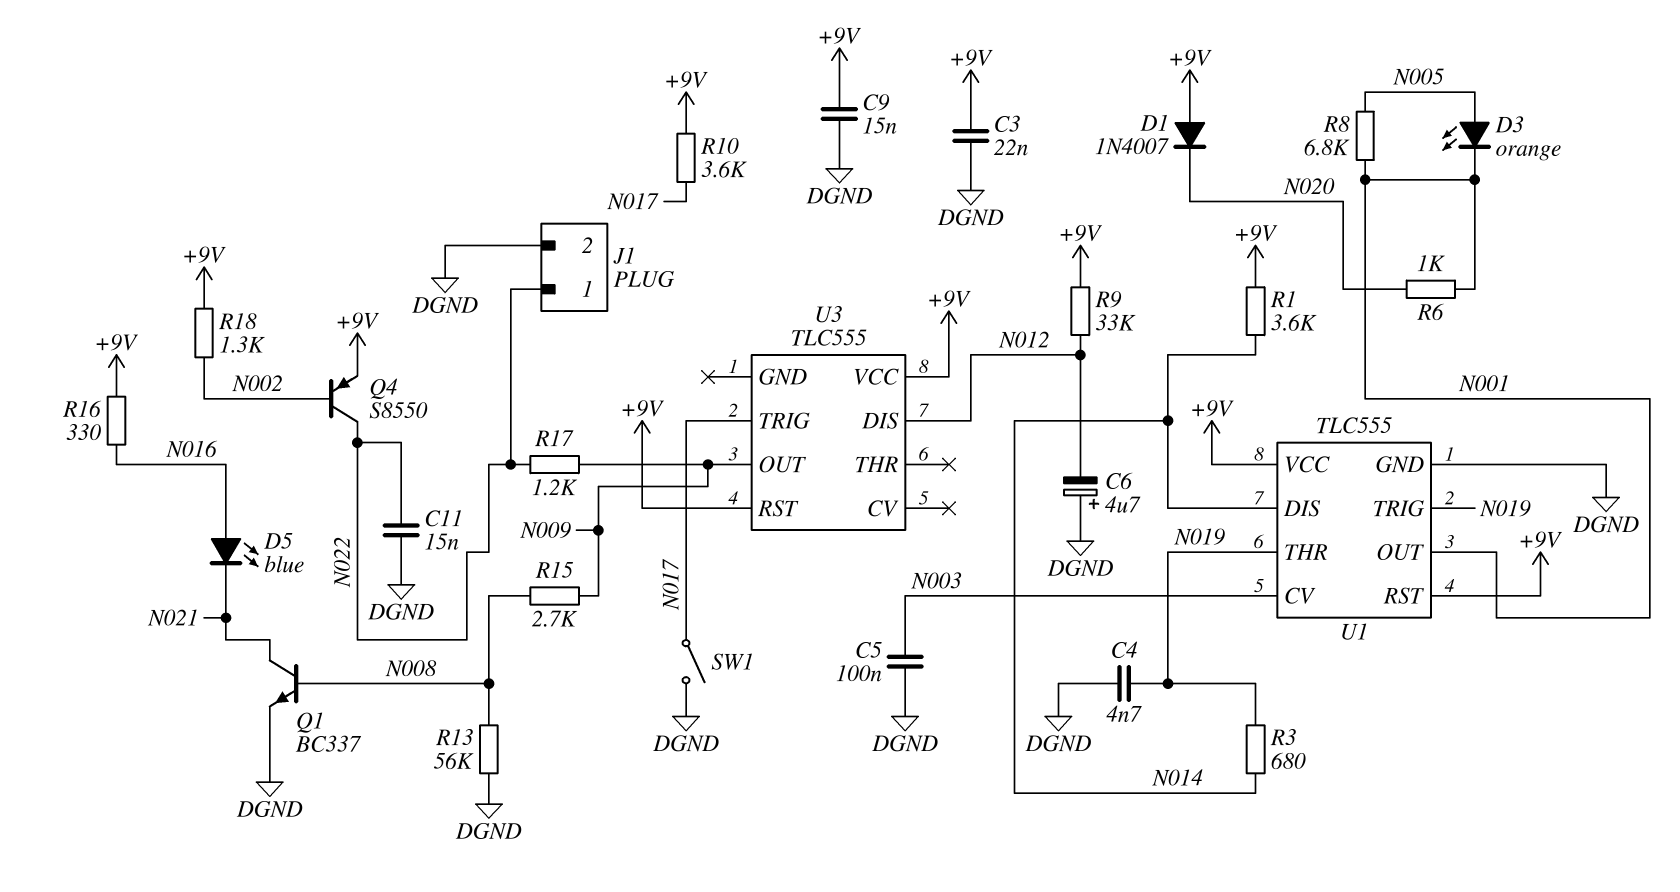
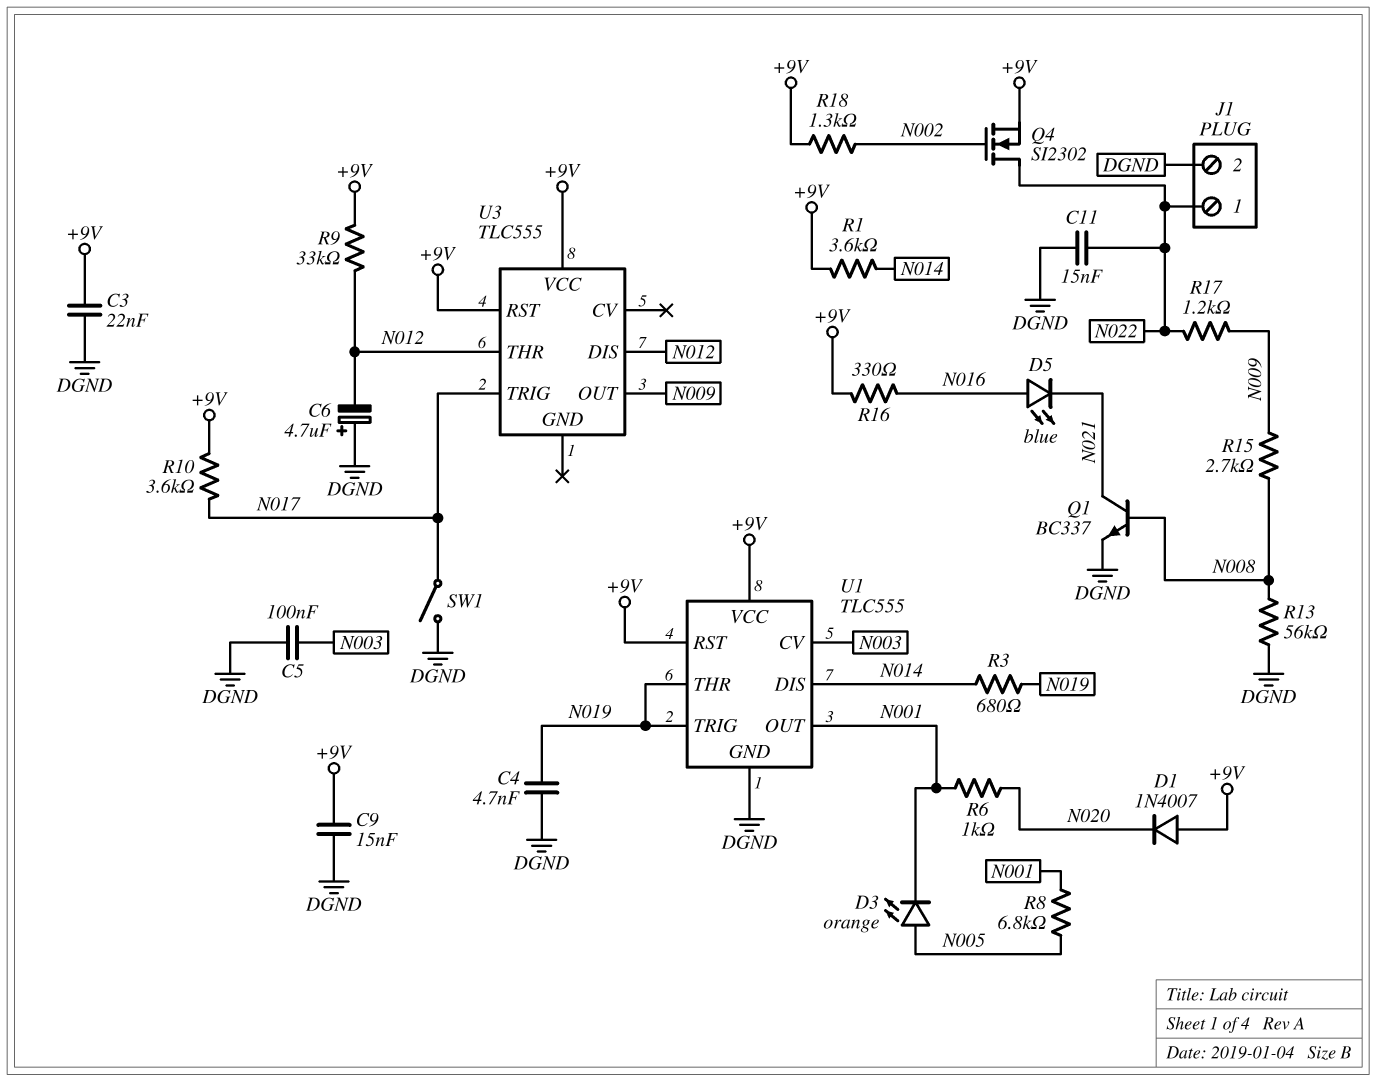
Q4: PNP S8550 (B N002, C N022, E +9V) -> NMOS SI2302 (G N002, D N022, S +9V)
U3 pin THR: none -> N012

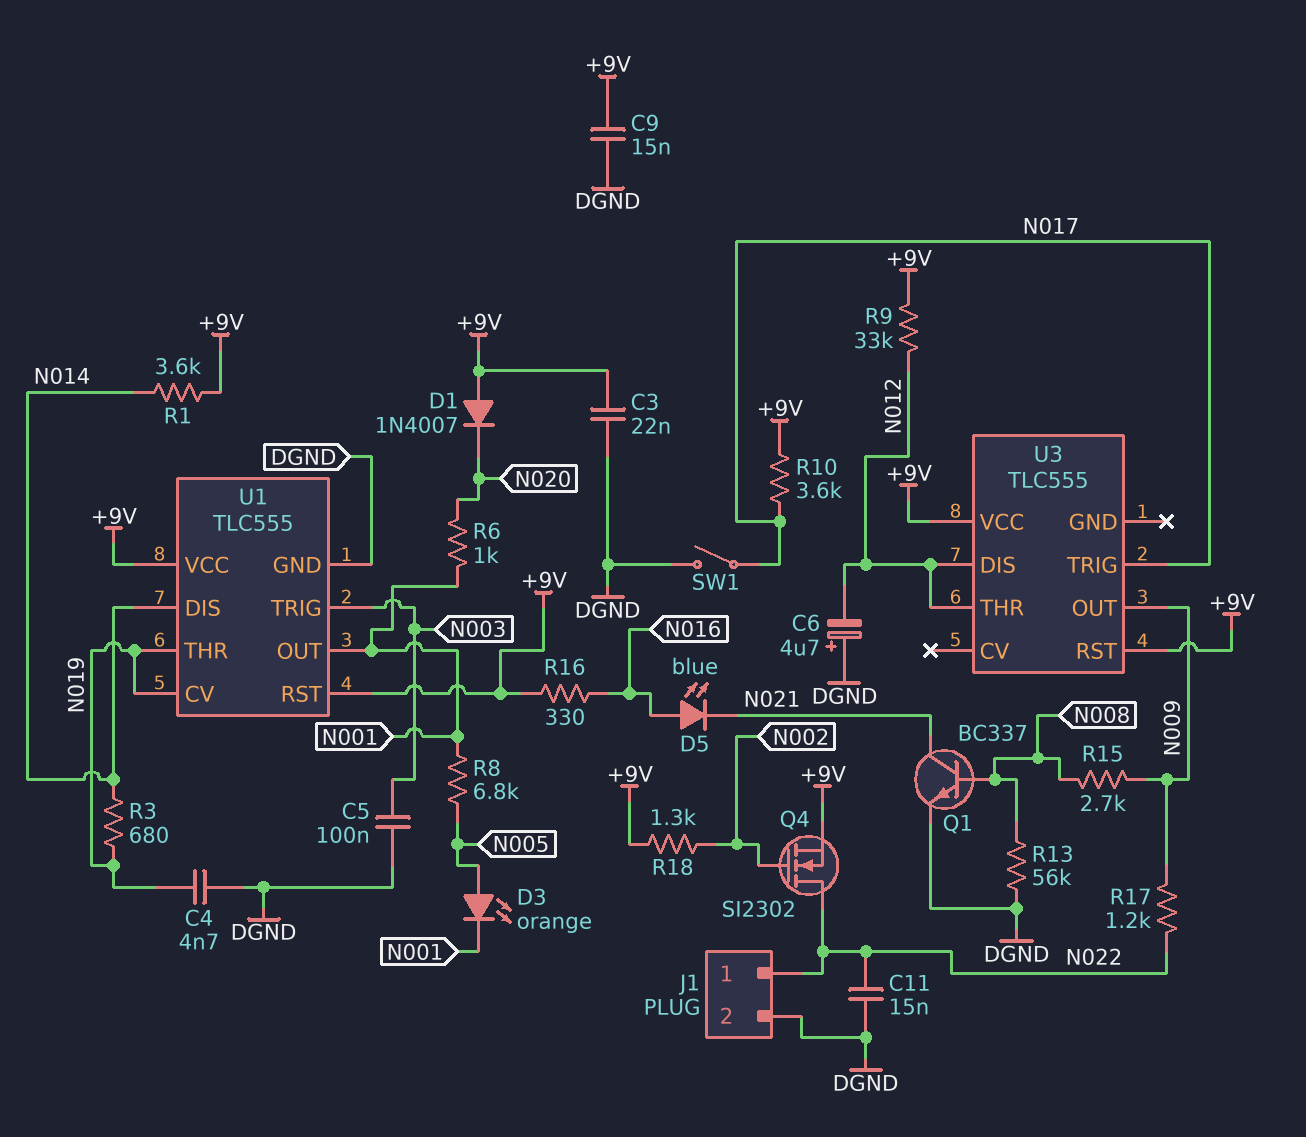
U1 pin CV: N003 -> N019
U1 pin TRIG: N019 -> N003

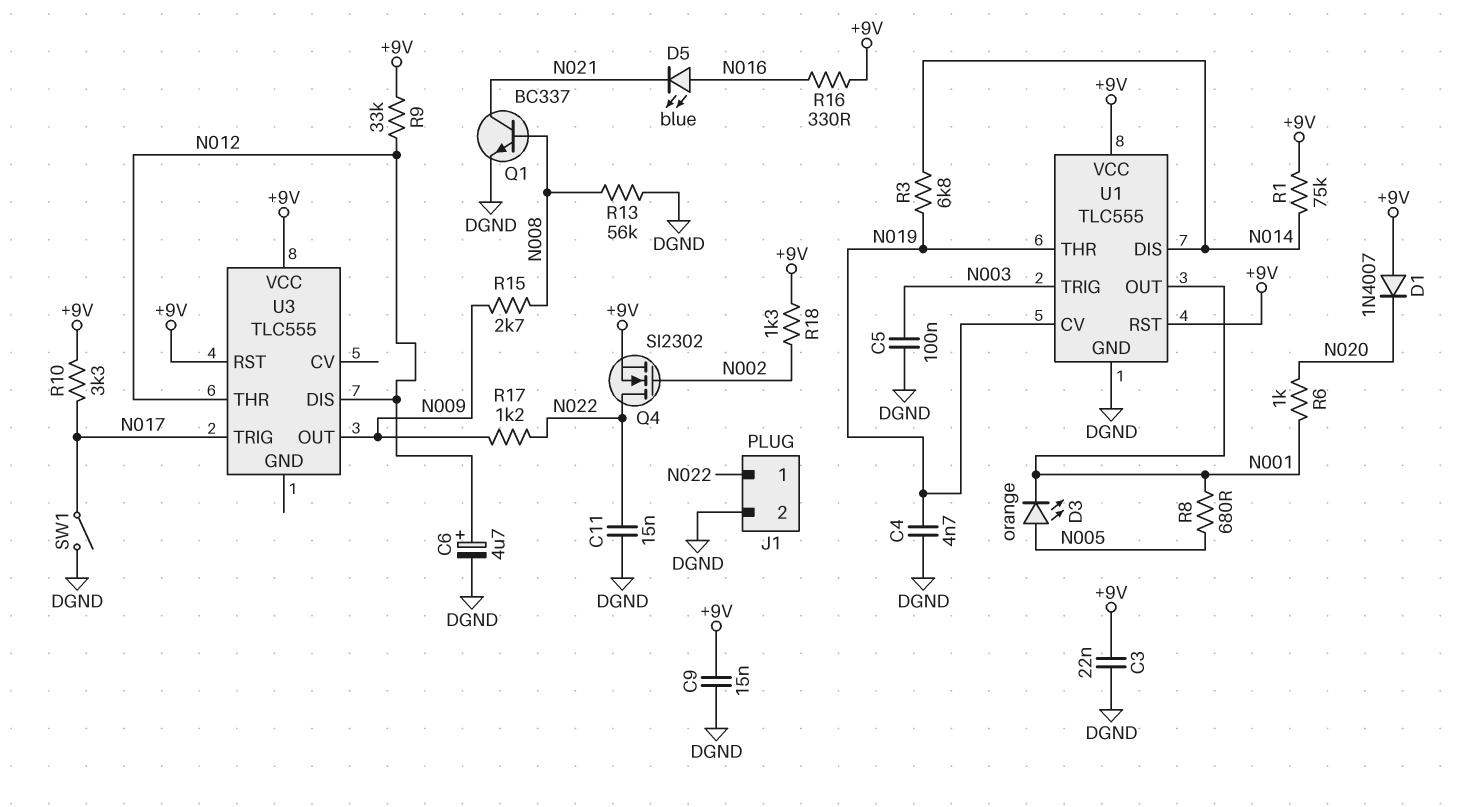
C6: 4.7uF (plus DGND, minus N012) -> 4.7uF (plus N012, minus DGND)
R1: 3.6k (+9V, N014) -> 75k (+9V, N014)
R3: 680 (N014, N019) -> 6.8k (N014, N019)
R8: 6.8k (N001, N005) -> 680 (N001, N005)
R10: 3.6k (+9V, N017) -> 3.3k (+9V, N017)

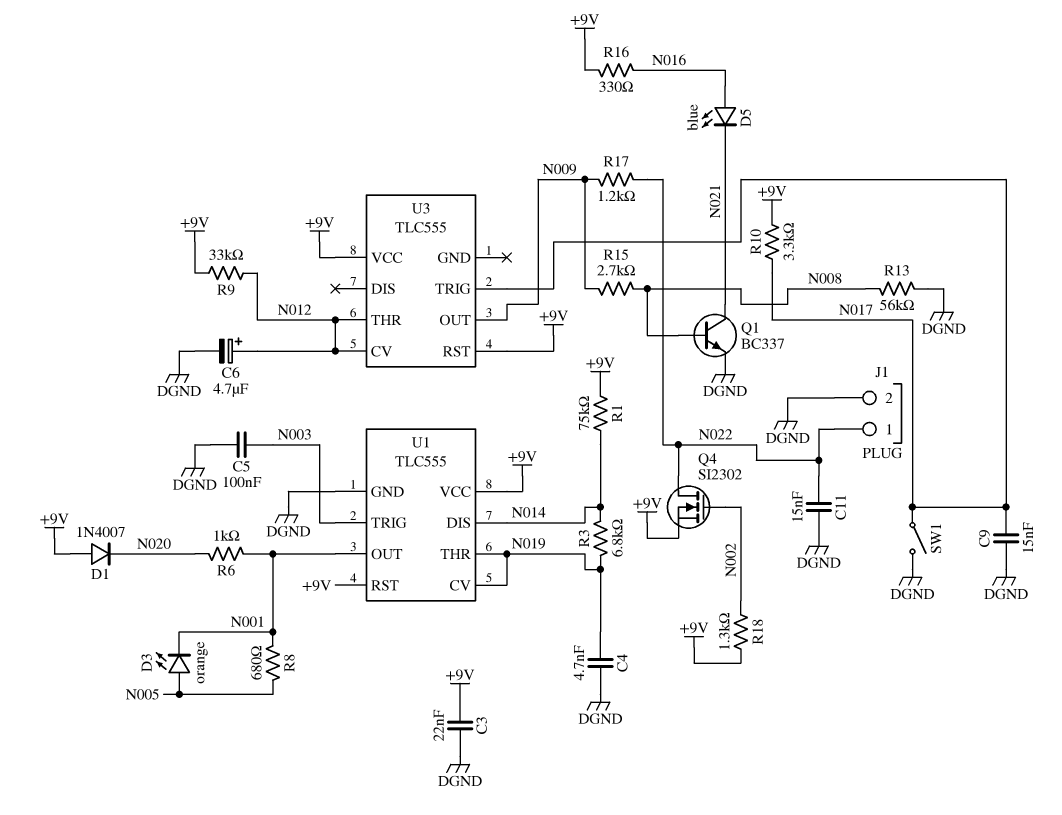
C9: 15nF (+9V, DGND) -> 15nF (DGND, N017)
U3 pin CV: none -> N012
U3 pin DIS: N012 -> none

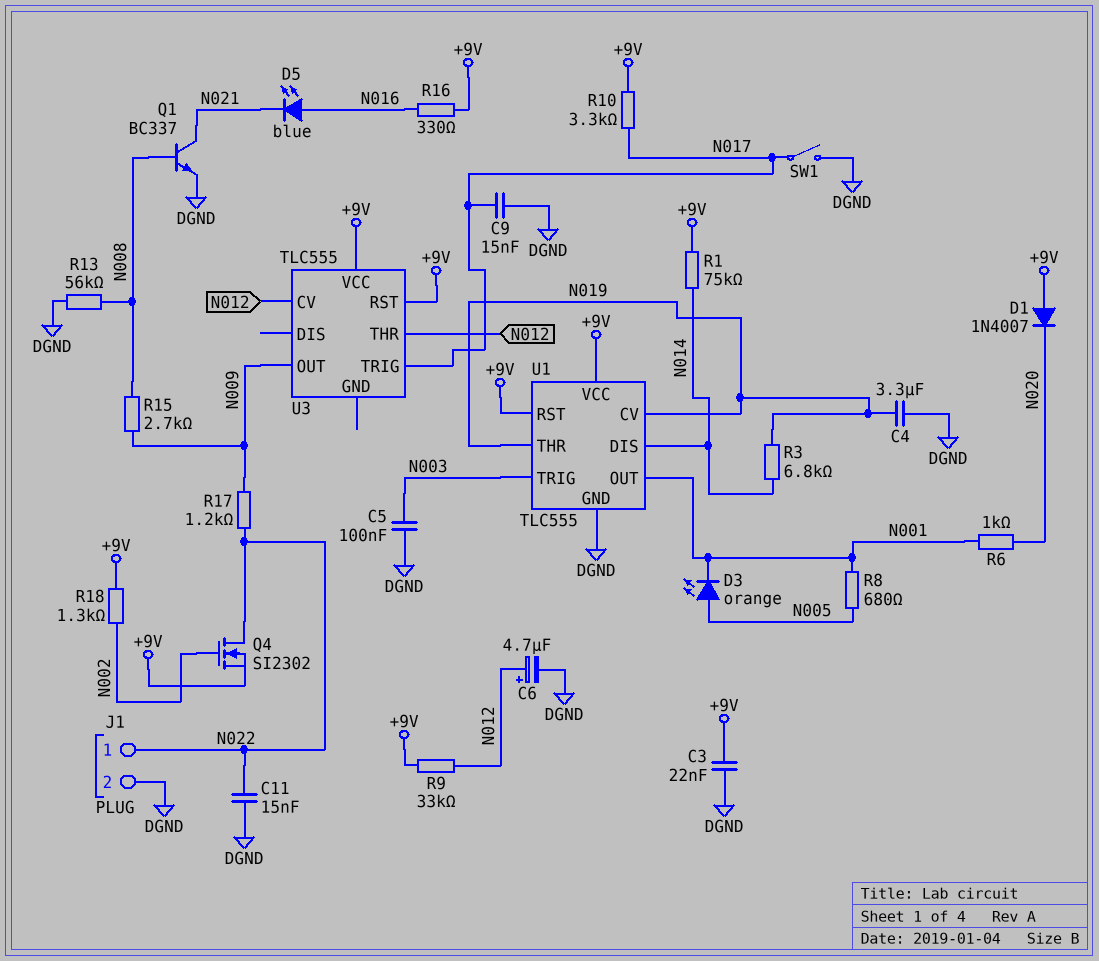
C4: 4.7nF (DGND, N019) -> 3.3uF (DGND, N019)

